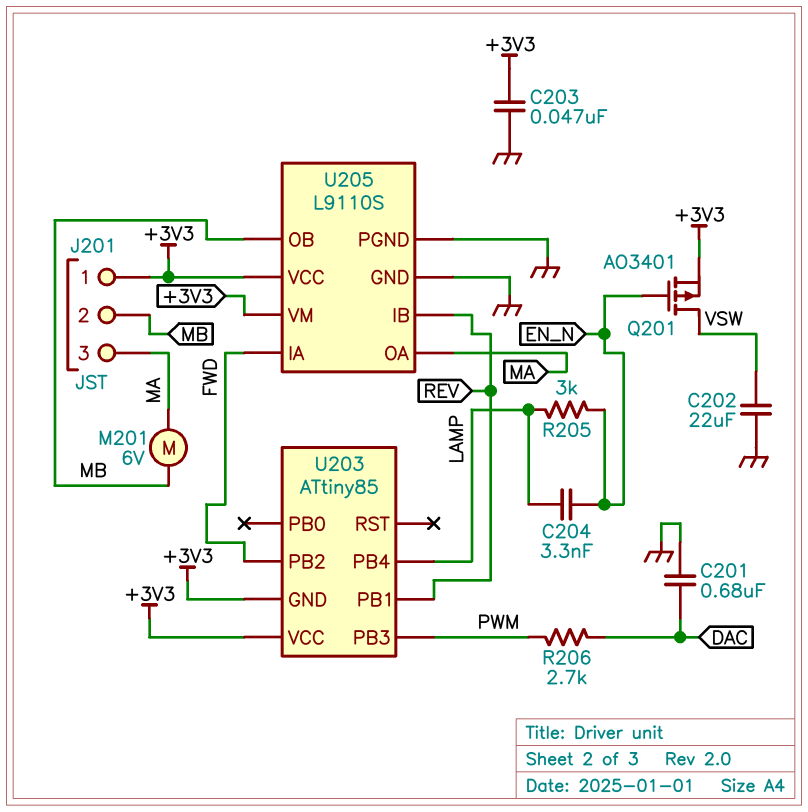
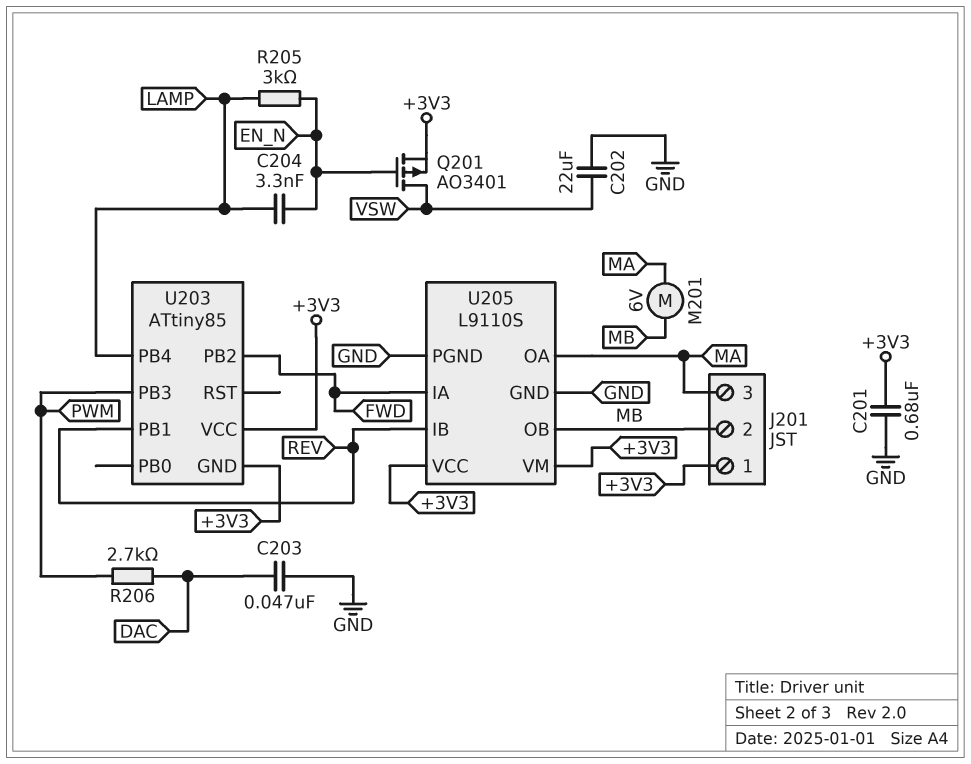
C201: 680nF (DAC, GND) -> 680nF (+3V3, GND)
C203: 47nF (+3V3, GND) -> 47nF (DAC, GND)

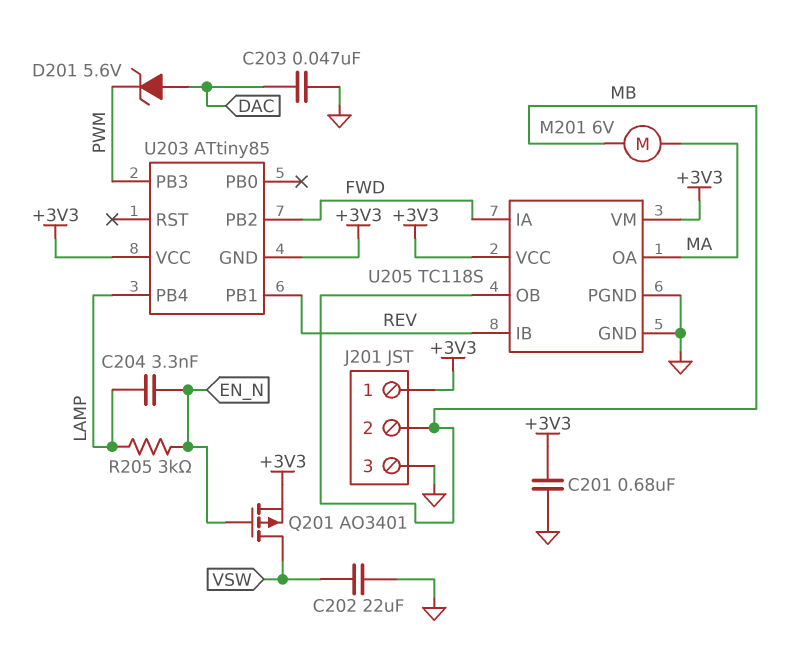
D201: none -> zener 5.6V (A DAC, K PWM)
J201 pin 3: MA -> GND
R206: 2.7k (DAC, PWM) -> none
U205: L9110S -> TC118S

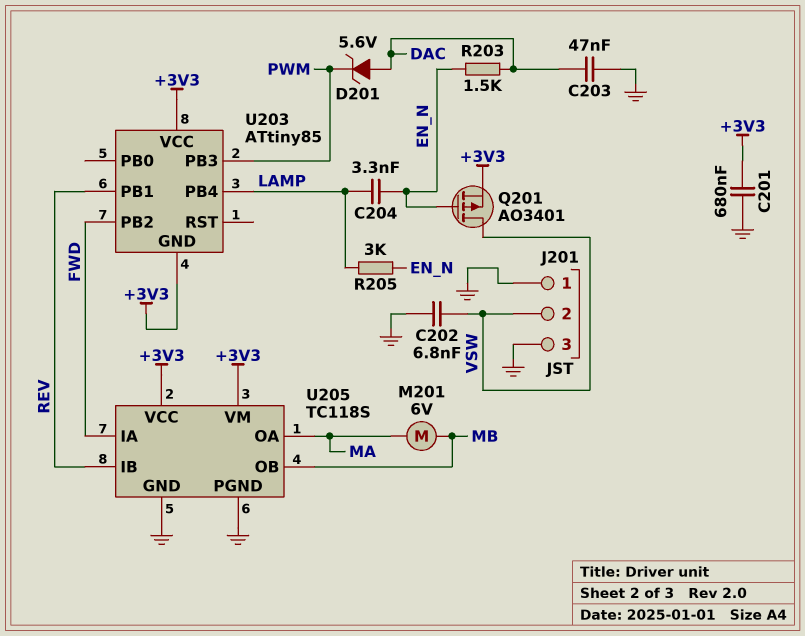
C202: 22uF (GND, VSW) -> 6.8nF (GND, VSW)
J201 pin 1: +3V3 -> GND
J201 pin 2: MB -> VSW
R203: none -> 1.5k (DAC, EN_N)

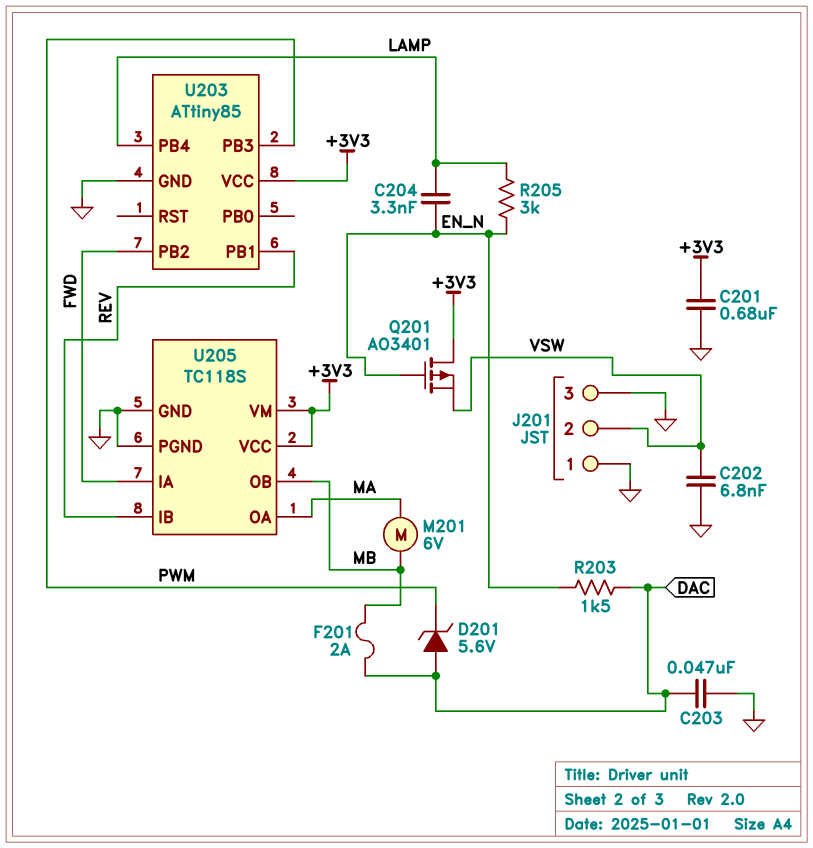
F201: none -> 2A (DAC, MB)
Q201: PMOS AO3401 (G EN_N, D VSW, S +3V3) -> PMOS AO3401 (G EN_N, D +3V3, S VSW)
U203 pin GND: +3V3 -> GND

